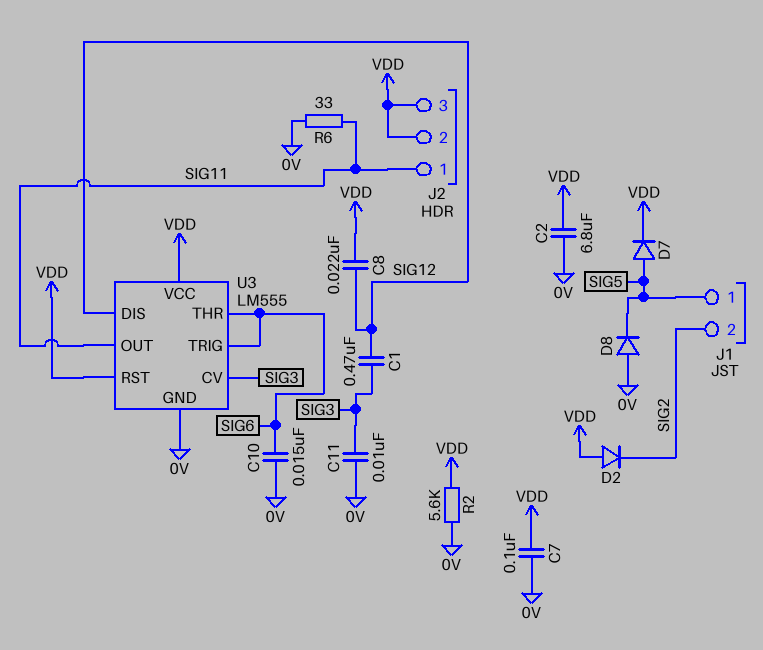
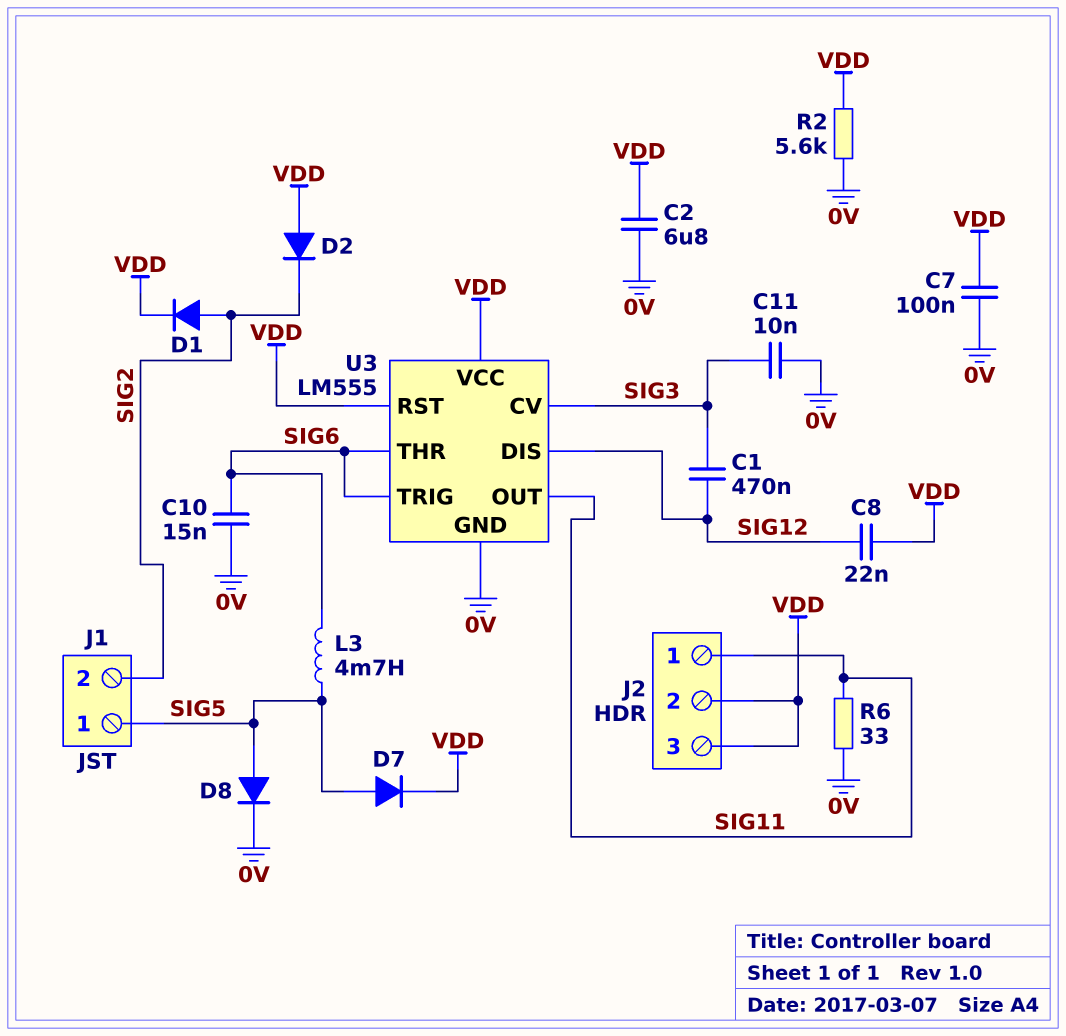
D1: none -> diode (A SIG2, K VDD)
D8: diode (A 0V, K SIG5) -> diode (A SIG5, K 0V)
L3: none -> 4.7mH (SIG5, SIG6)

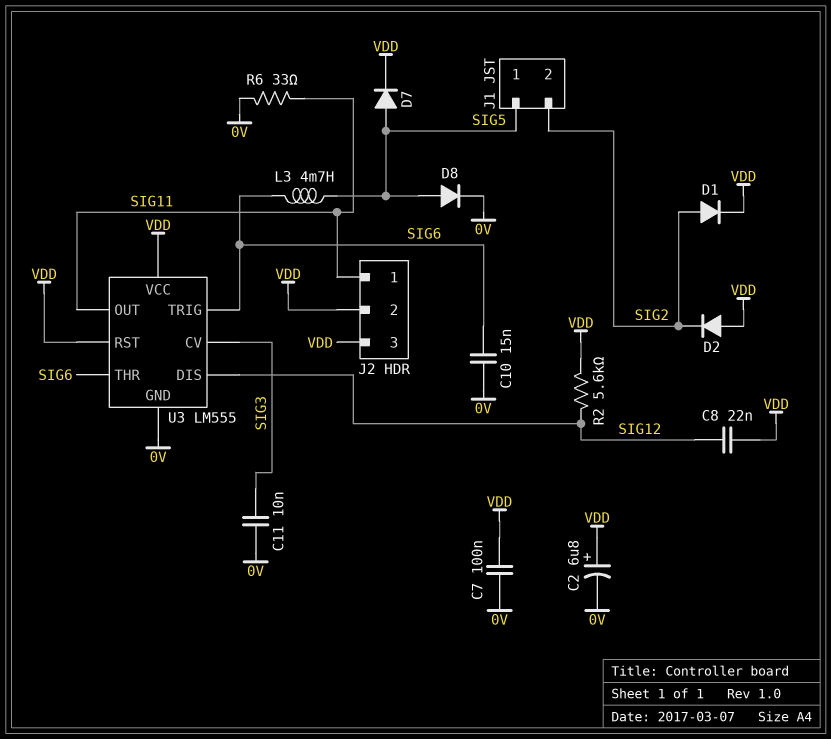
C1: 470nF (SIG3, SIG12) -> none
C2: 6.8uF (0V, VDD) -> 6.8uF (plus VDD, minus 0V)
R2: 5.6k (0V, VDD) -> 5.6k (SIG12, VDD)

